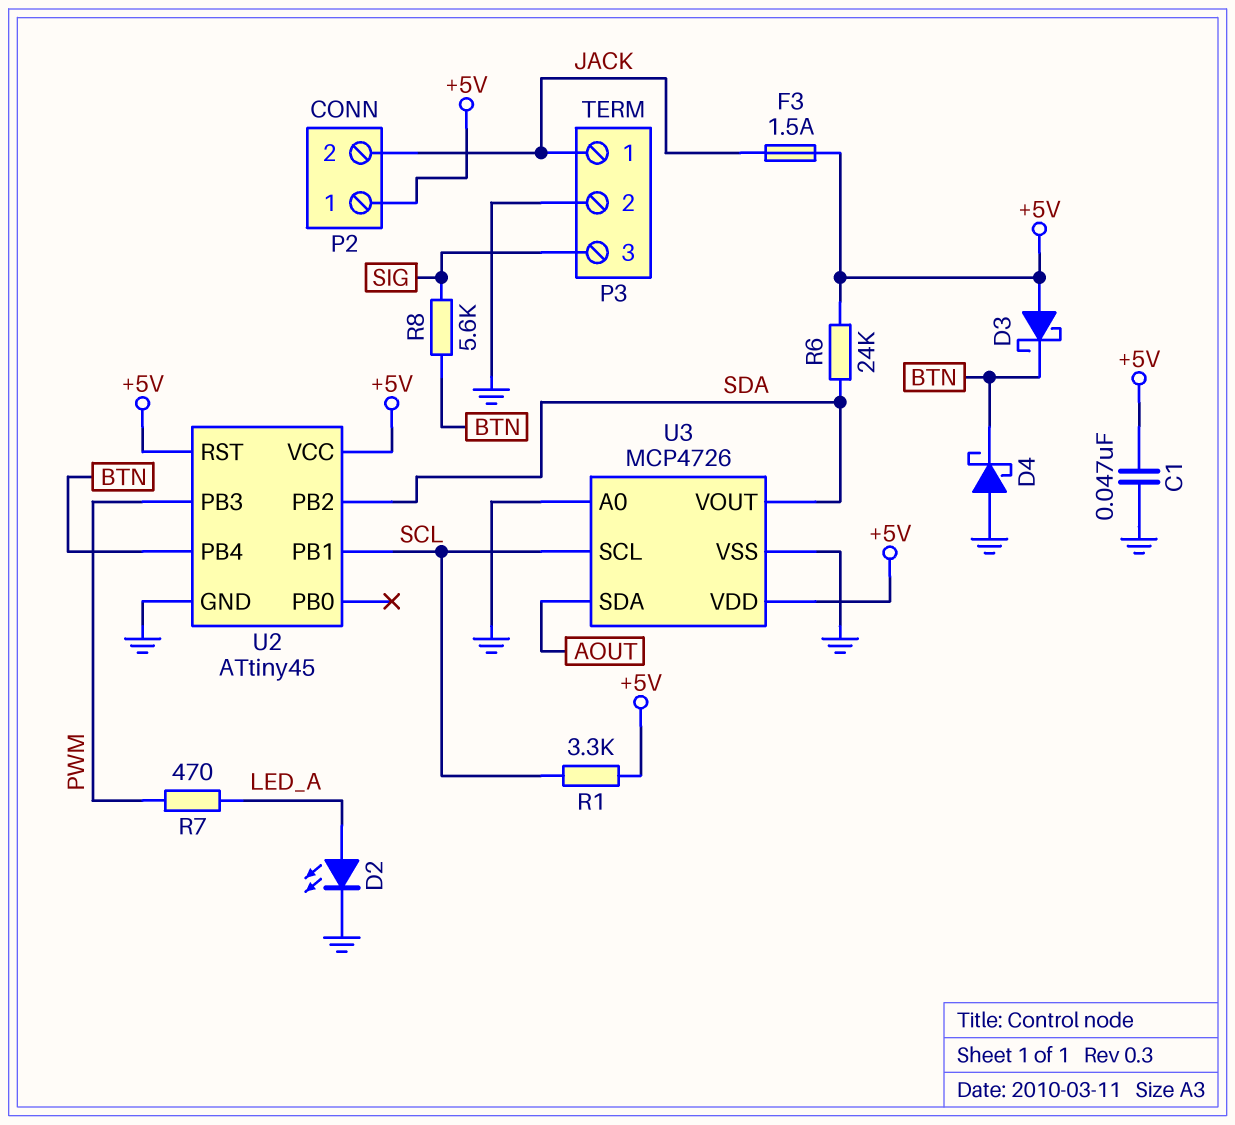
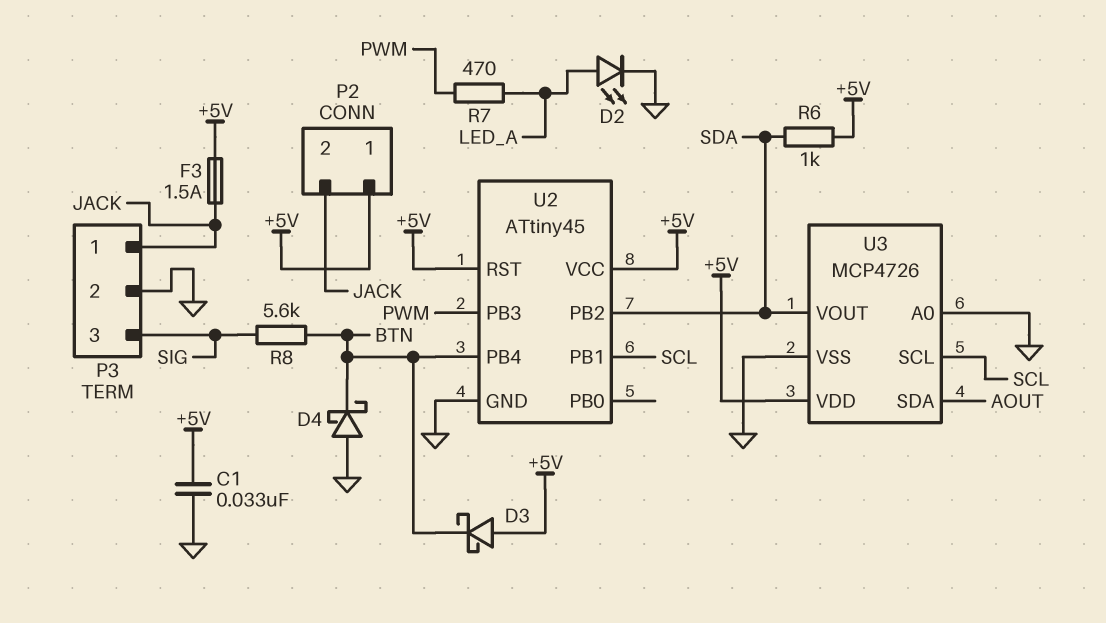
C1: 47nF (+5V, GND) -> 33nF (+5V, GND)
R1: 3.3k (+5V, SCL) -> none
R6: 24k (+5V, SDA) -> 1k (+5V, SDA)

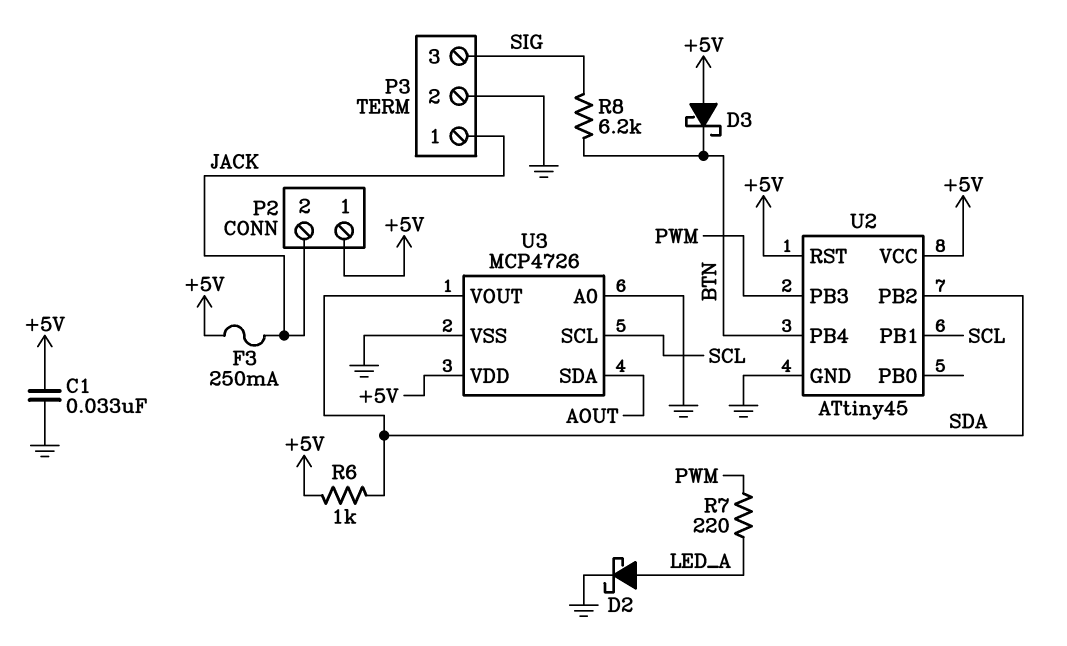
D2: LED (A LED_A, K GND) -> schottky (A LED_A, K GND)
D4: schottky (A GND, K BTN) -> none
F3: 1.5A (+5V, JACK) -> 250mA (+5V, JACK)
R7: 470 (LED_A, PWM) -> 220 (LED_A, PWM)
R8: 5.6k (BTN, SIG) -> 6.2k (BTN, SIG)

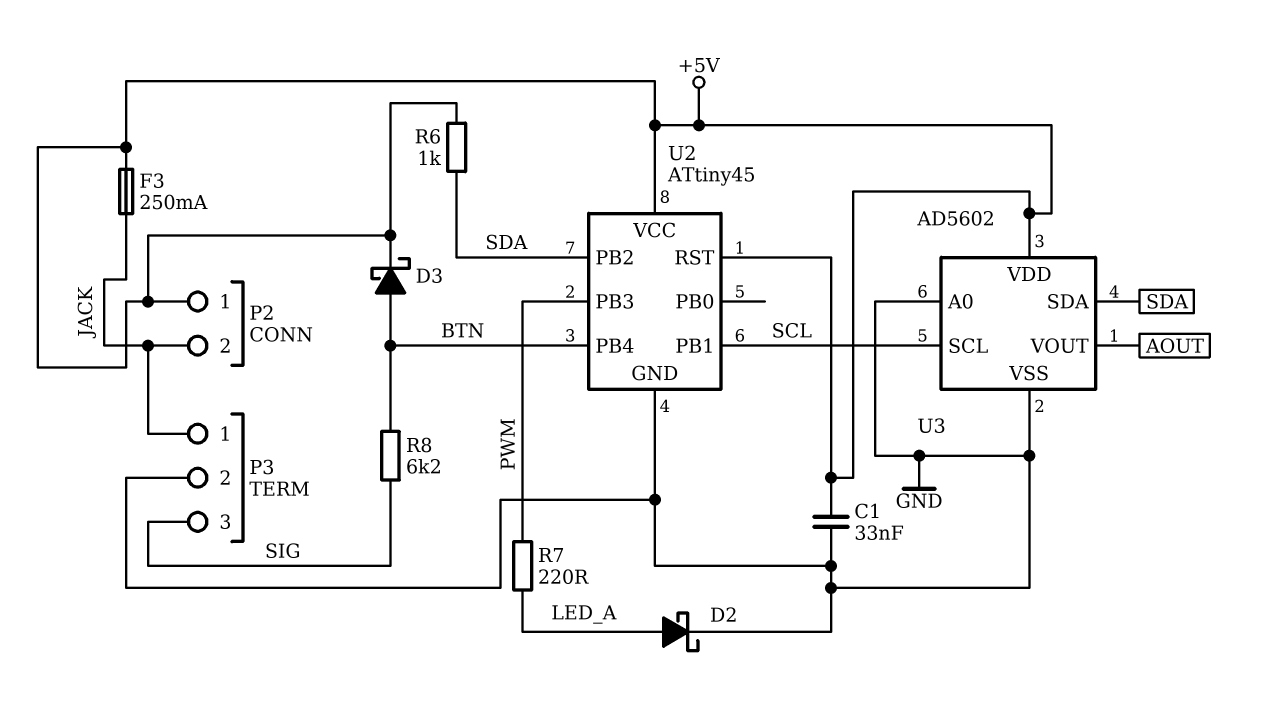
D3: schottky (A +5V, K BTN) -> schottky (A BTN, K +5V)
U3: MCP4726 -> AD5602
U3 pin SDA: AOUT -> SDA
U3 pin VOUT: SDA -> AOUT

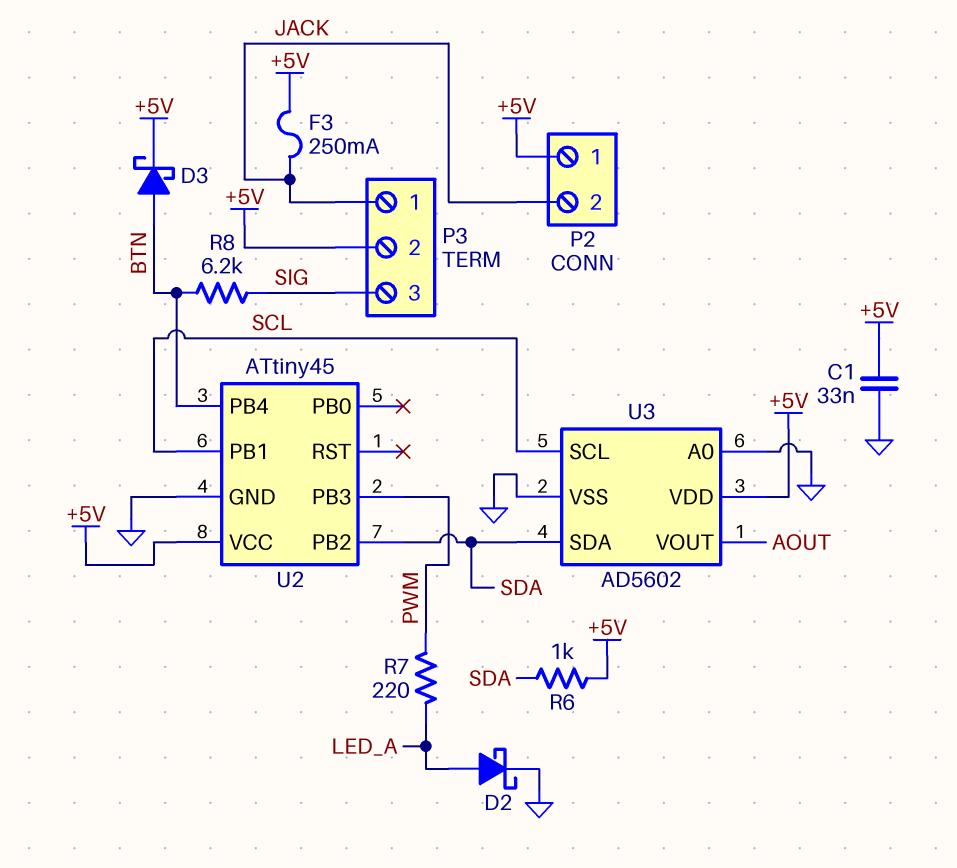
P3 pin 2: GND -> +5V
U2 pin RST: +5V -> none

